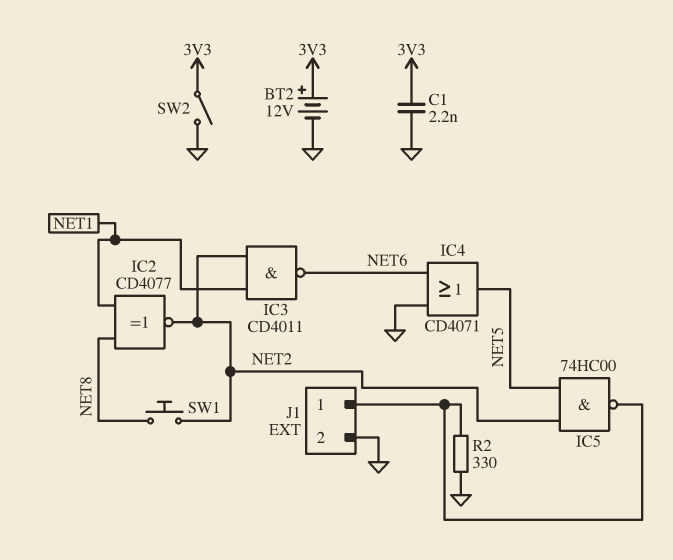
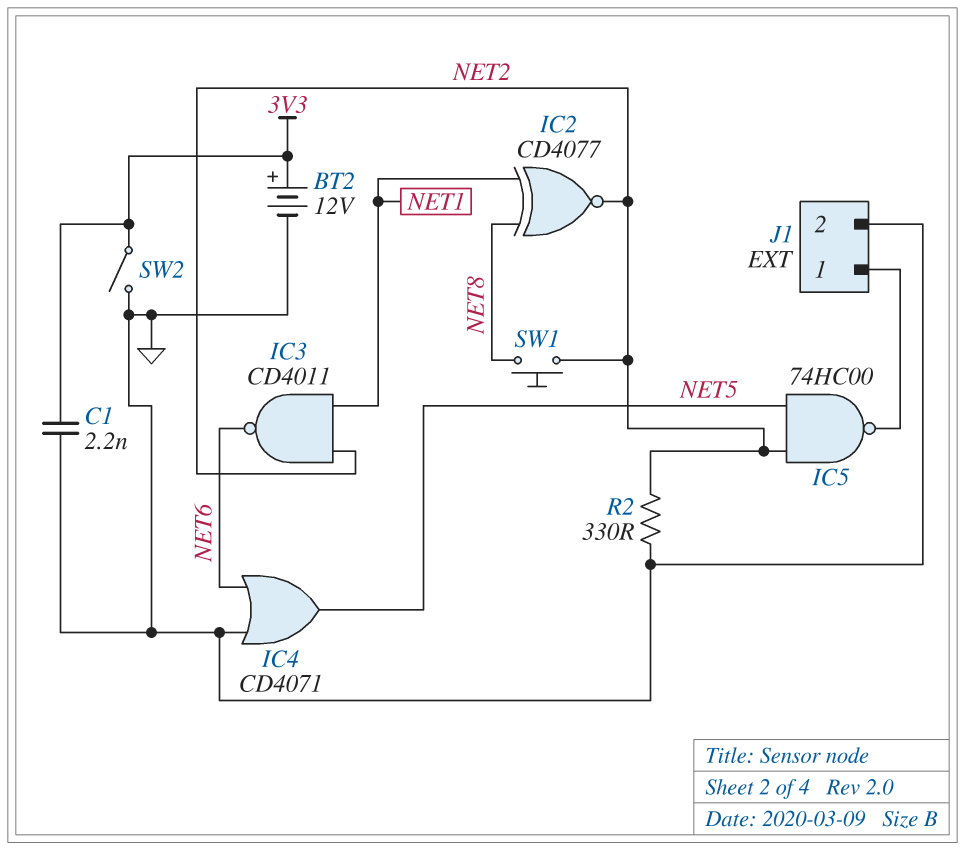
R2: 330 (GND, J1/1) -> 330 (GND, NET2)

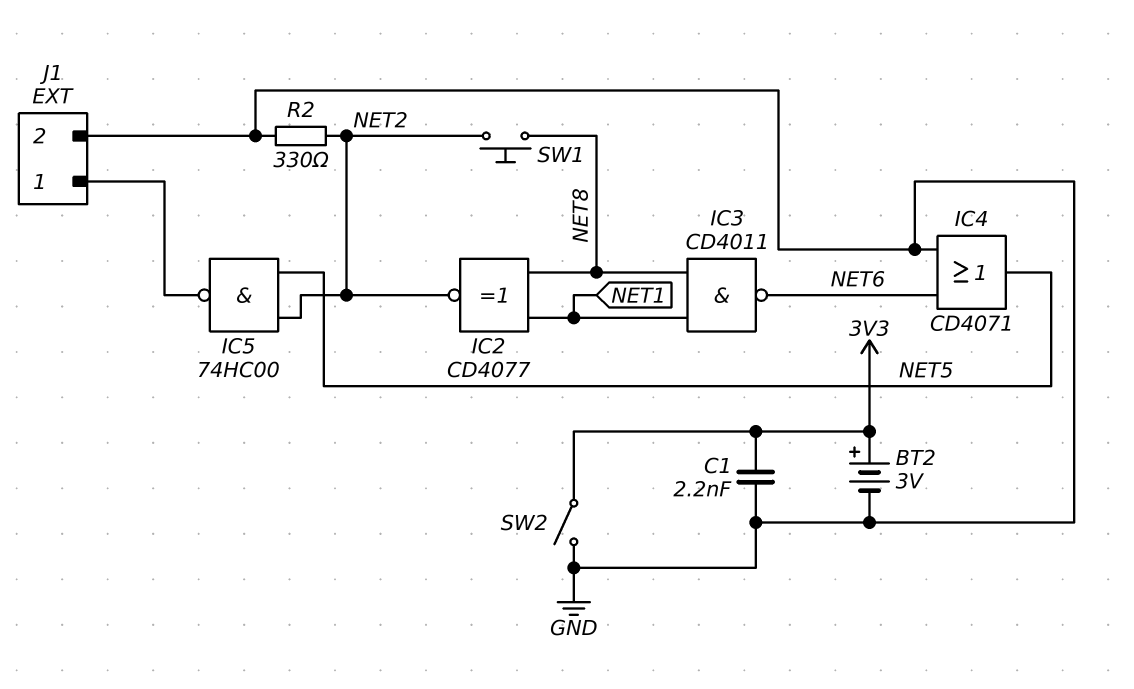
BT2: 12V (plus 3V3, minus GND) -> 3V (plus 3V3, minus GND)
IC3: NAND CD4011 (in NET1, in NET2, out NET6) -> NAND CD4011 (in NET1, in NET8, out NET6)

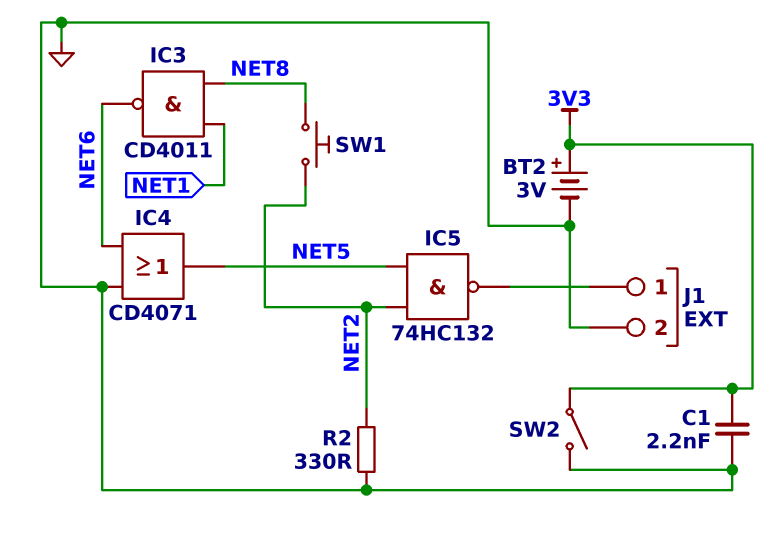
IC2: XNOR CD4077 (in NET1, in NET8, out NET2) -> none
IC5: NAND 74HC00 (in NET2, in NET5, out J1/1) -> NAND 74HC132 (in NET2, in NET5, out J1/1)

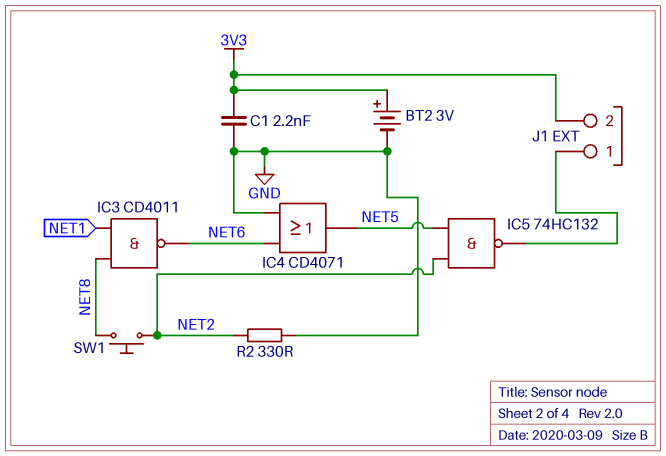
J1 pin 2: GND -> 3V3
SW2: switch (3V3, GND) -> none

